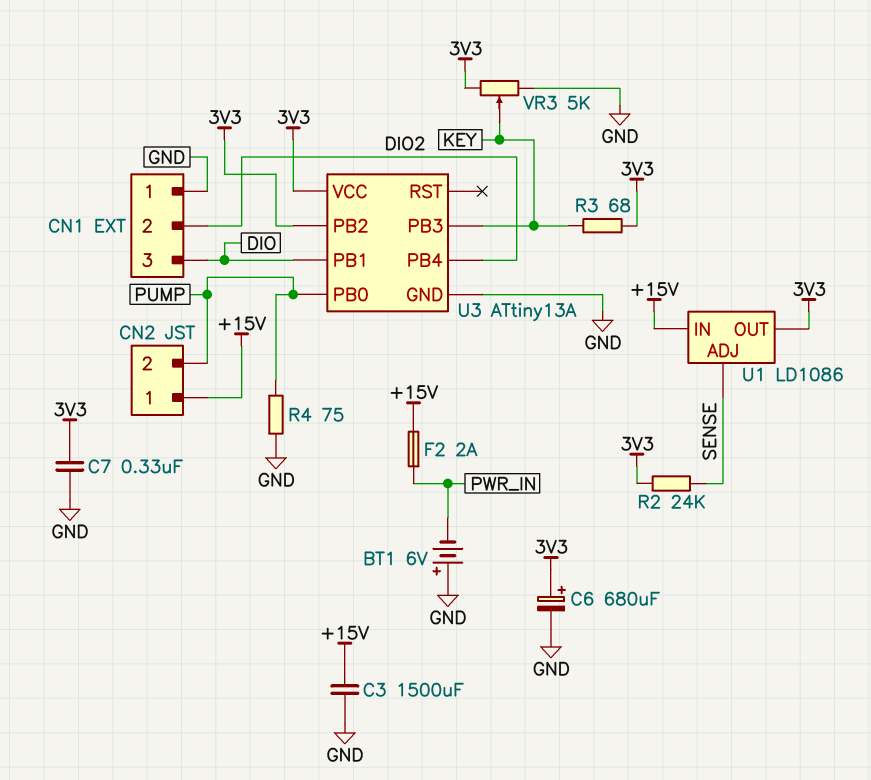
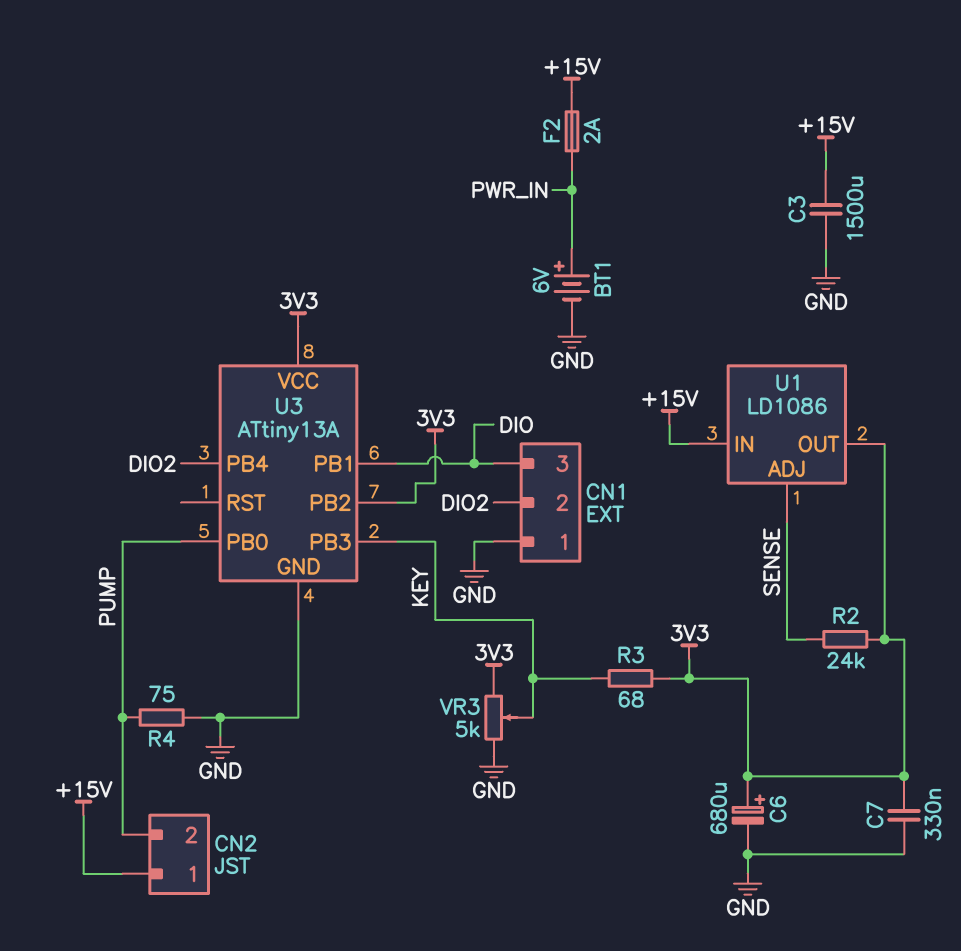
BT1: 6V (plus GND, minus PWR_IN) -> 6V (plus PWR_IN, minus GND)

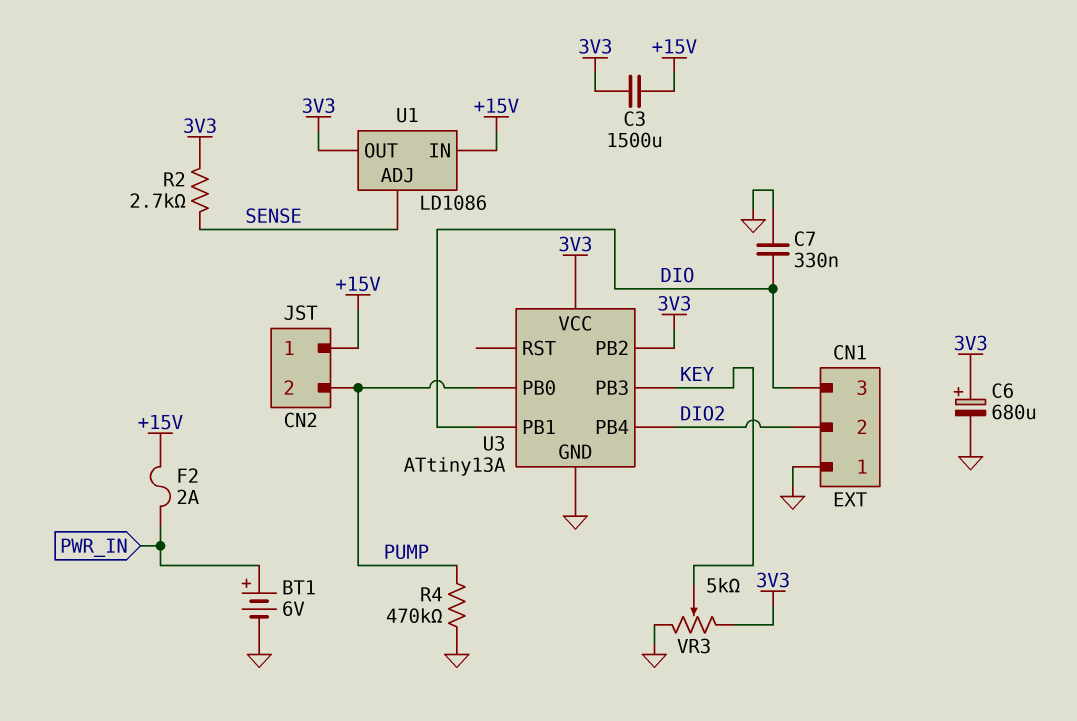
C3: 1500uF (+15V, GND) -> 1500uF (+15V, 3V3)
C7: 330nF (3V3, GND) -> 330nF (DIO, GND)
R2: 24k (3V3, SENSE) -> 2.7k (3V3, SENSE)
R3: 68 (3V3, KEY) -> none
R4: 75 (GND, PUMP) -> 470k (GND, PUMP)

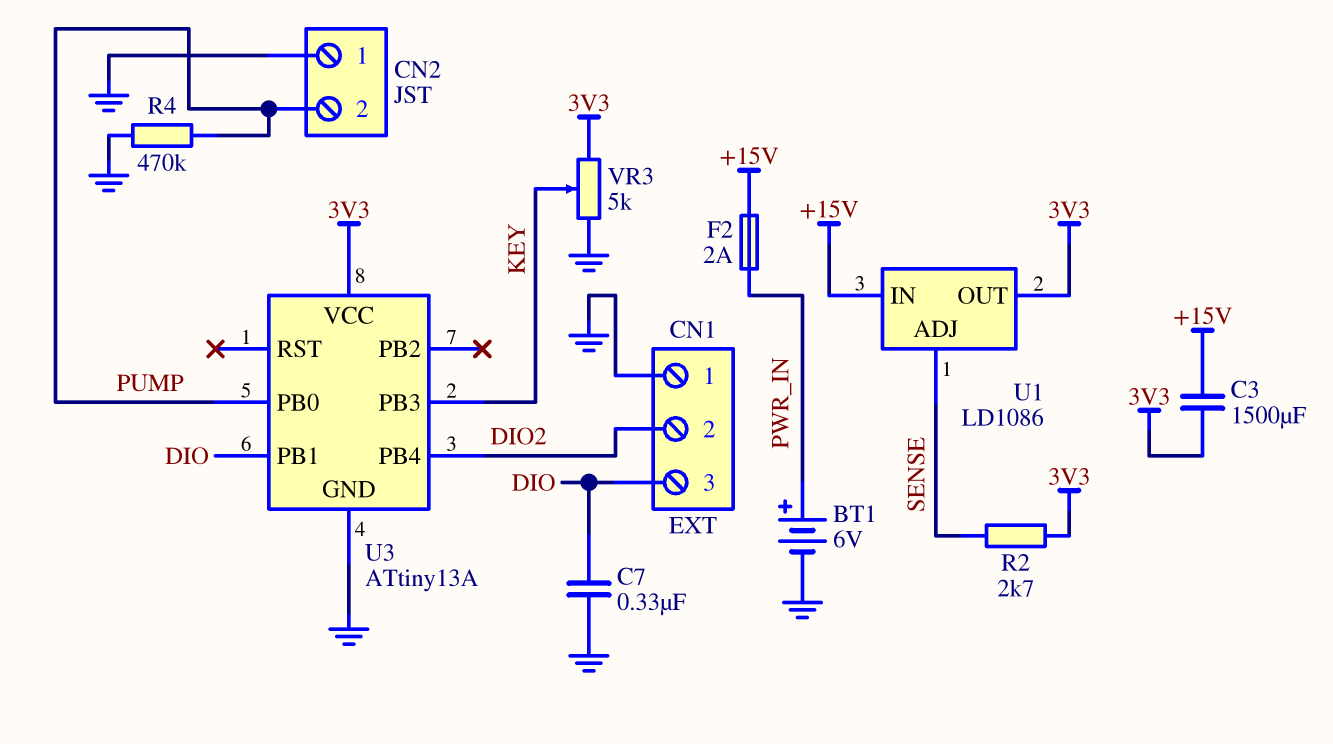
C6: 680uF (plus 3V3, minus GND) -> none
CN2 pin 1: +15V -> GND
U3 pin PB2: 3V3 -> none

